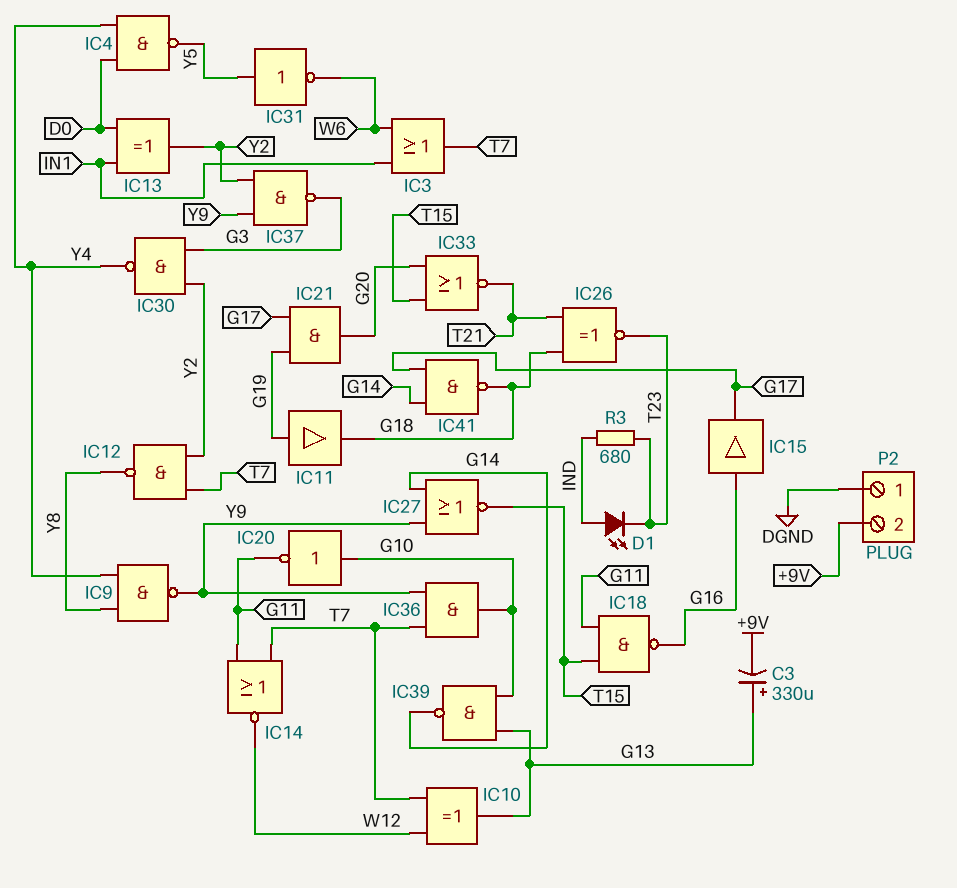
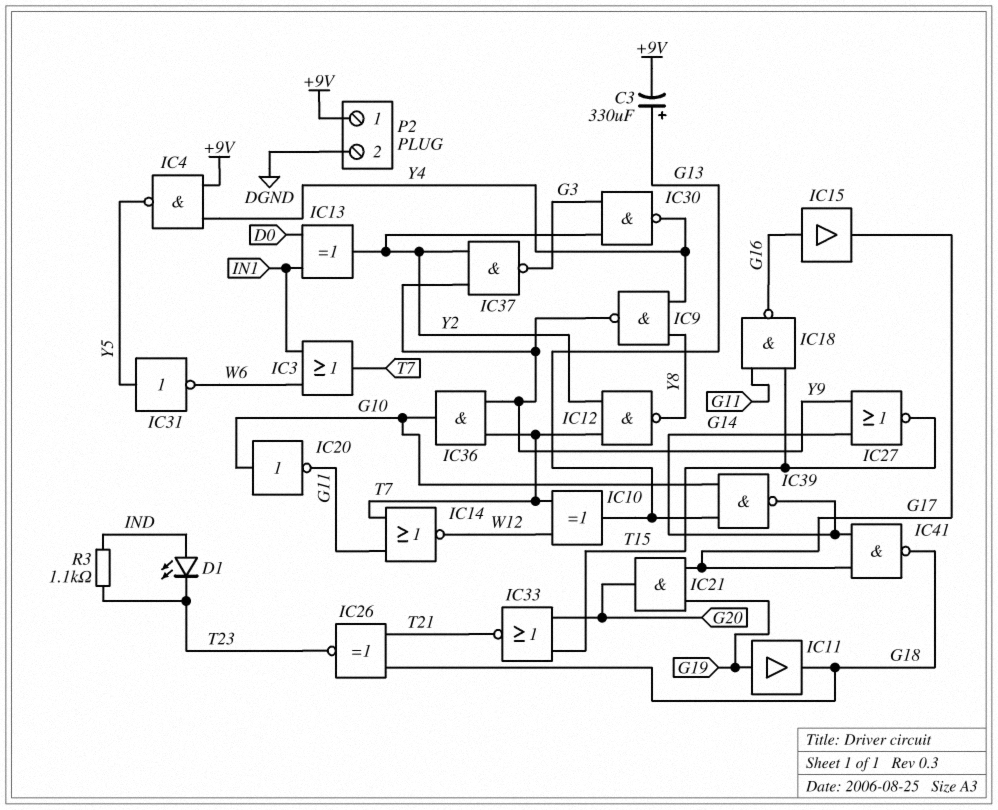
IC4: NAND (in D0, in Y4, out Y5) -> NAND (in +9V, in Y4, out Y5)
P2 pin 1: DGND -> +9V
P2 pin 2: +9V -> DGND
R3: 680 (IND, T23) -> 1.1k (IND, T23)

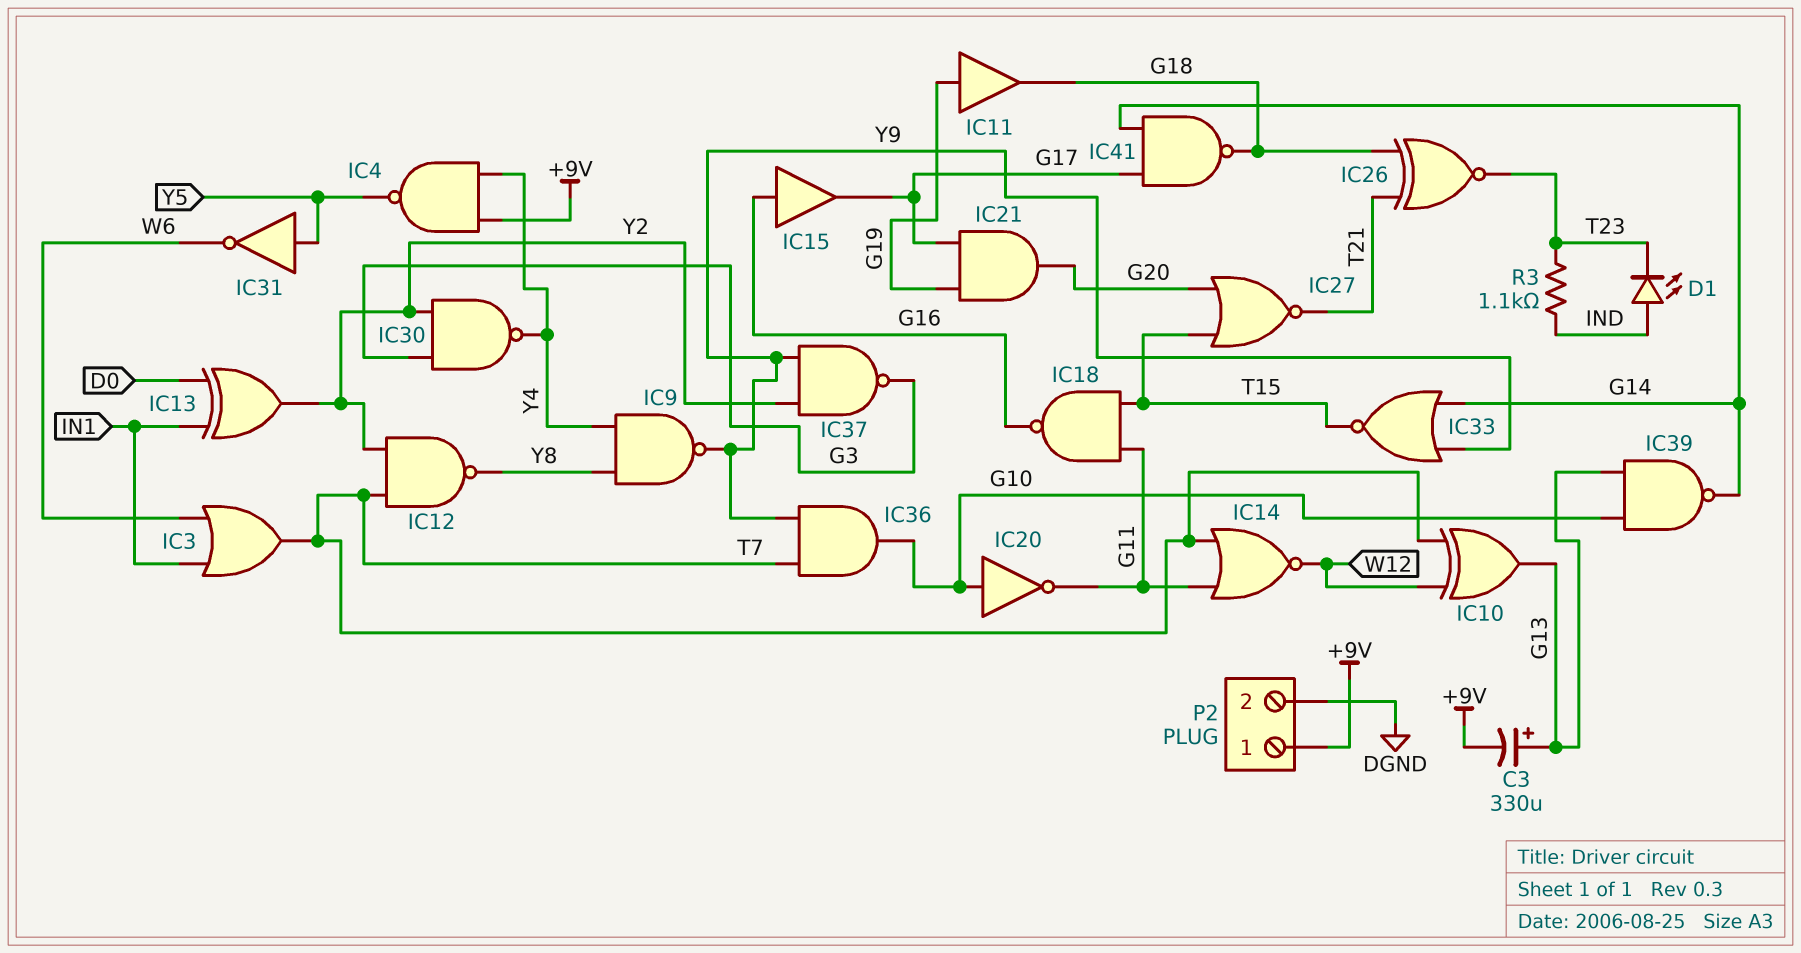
IC27: NOR (in G14, in Y9, out T15) -> NOR (in G20, in T15, out T21)
IC33: NOR (in G20, in T15, out T21) -> NOR (in G14, in Y9, out T15)

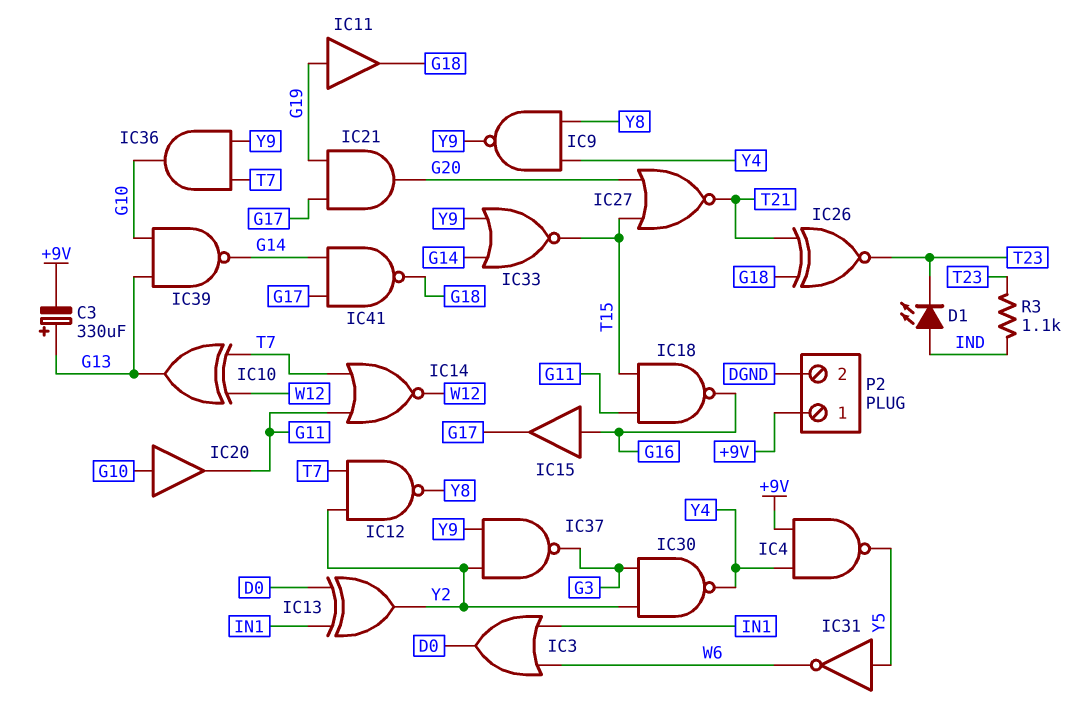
IC3: OR (in IN1, in W6, out T7) -> OR (in IN1, in W6, out D0)
IC20: NOT (in G10, out G11) -> buffer (in G10, out G11)

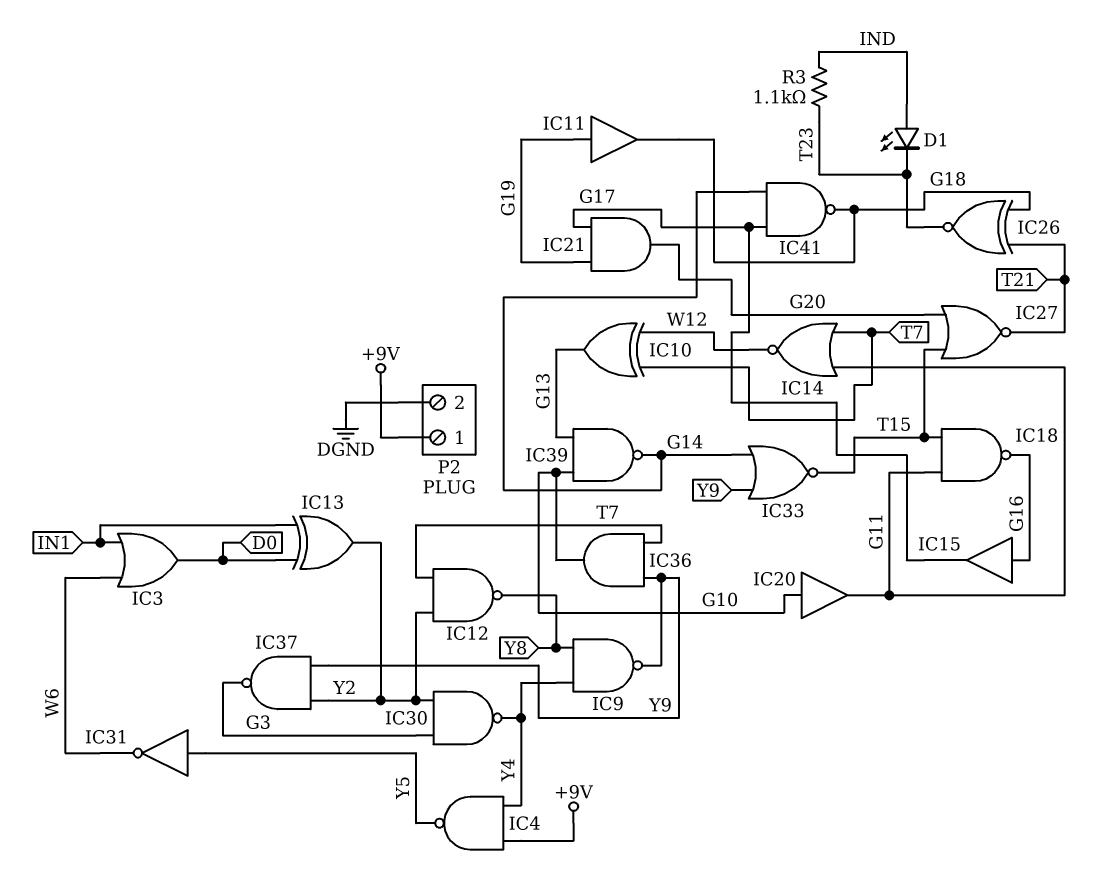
C3: 330uF (plus G13, minus +9V) -> none

